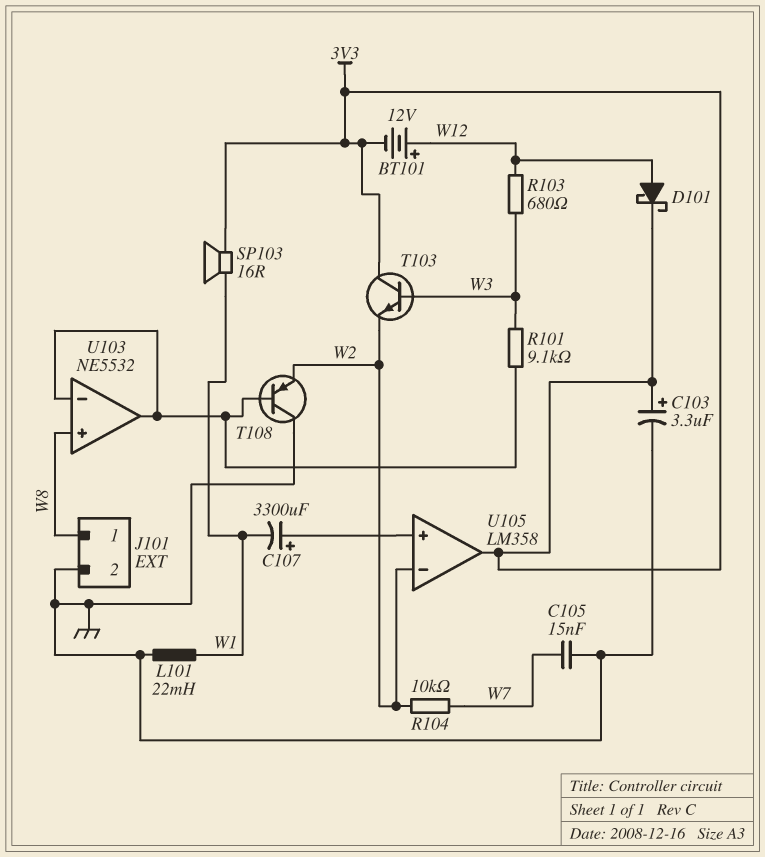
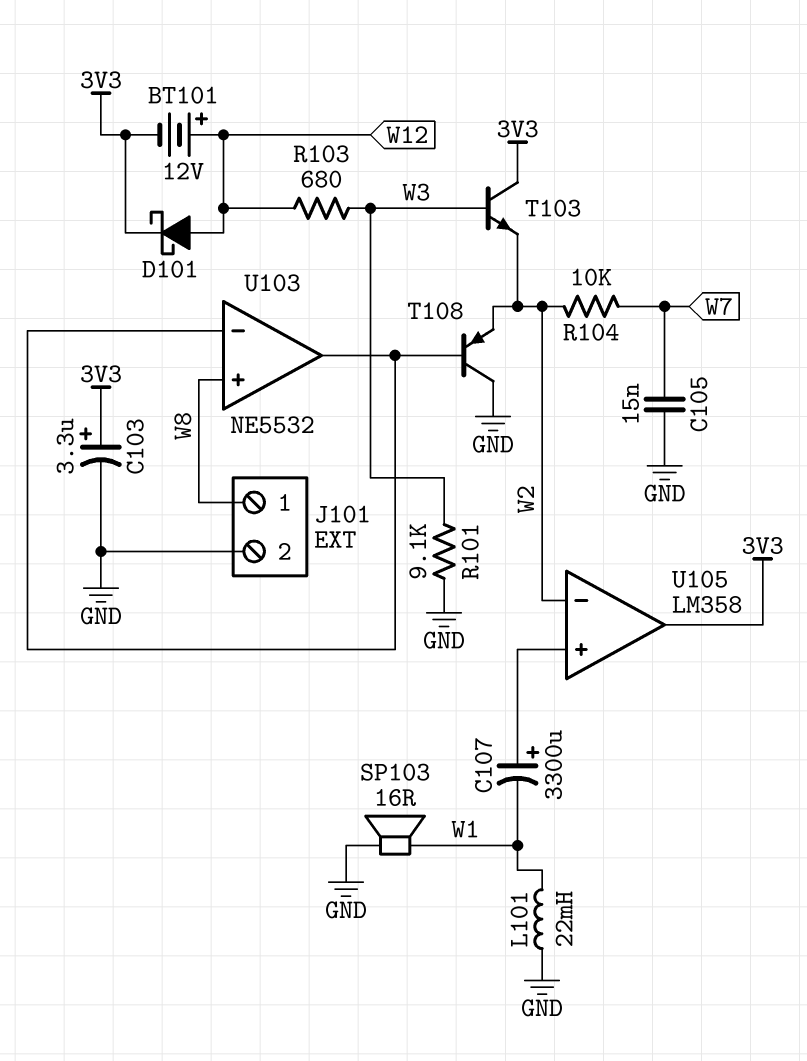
R101: 9.1k (U103/in-, W3) -> 9.1k (GND, W3)
SP103: speaker 16R (3V3, W1) -> speaker 16R (GND, W1)

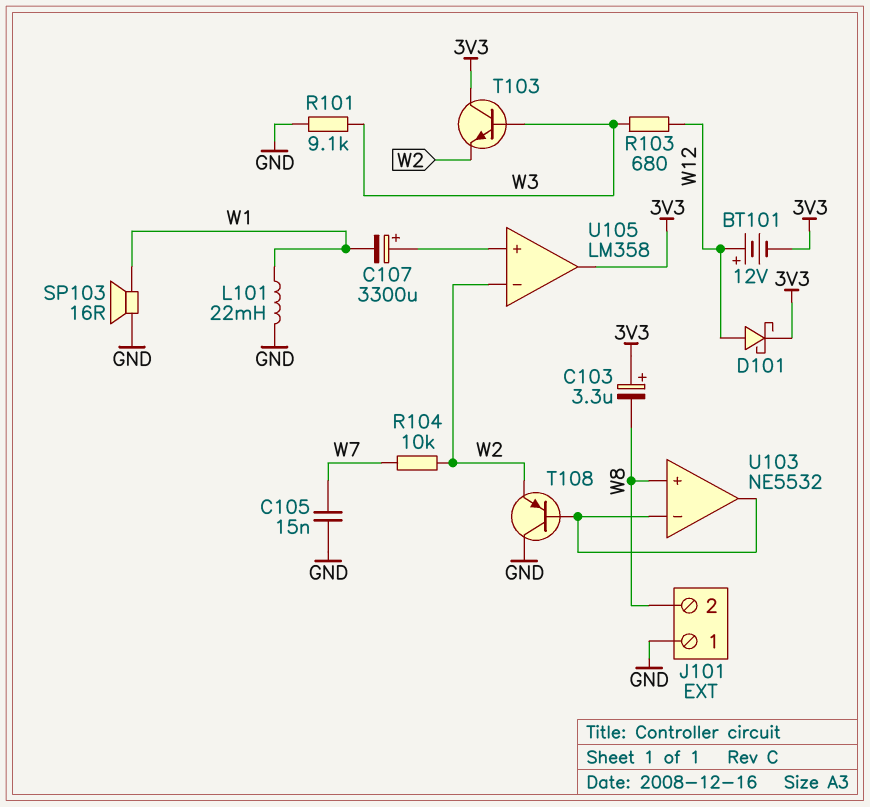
C103: 3.3uF (plus 3V3, minus GND) -> 3.3uF (plus 3V3, minus W8)
J101 pin 1: W8 -> GND
J101 pin 2: GND -> W8

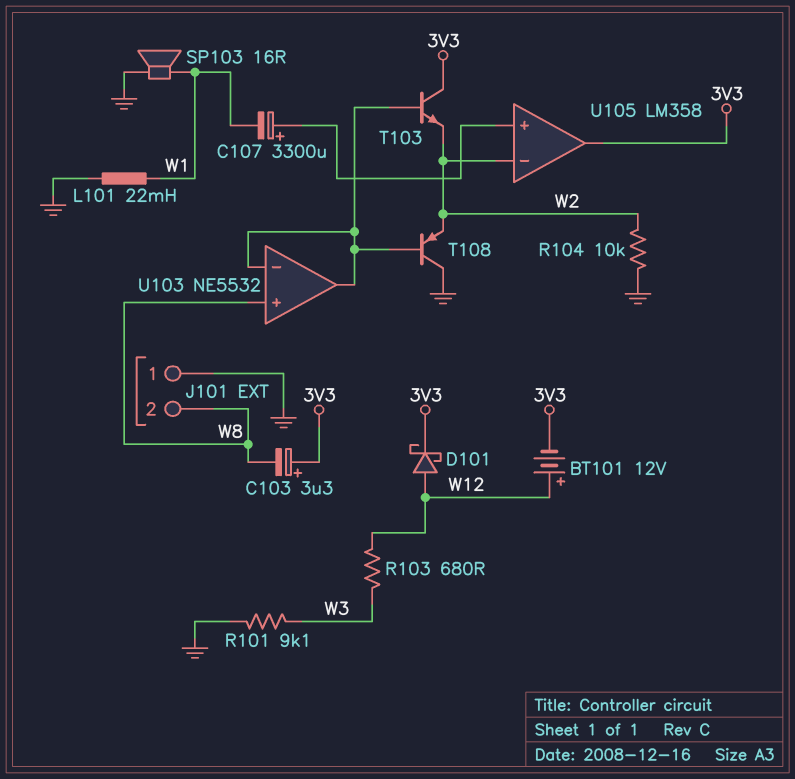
C105: 15nF (GND, W7) -> none
R104: 10k (W2, W7) -> 10k (GND, W2)
T103: NPN (B W3, C 3V3, E W2) -> NPN (B U103/in-, C 3V3, E W2)

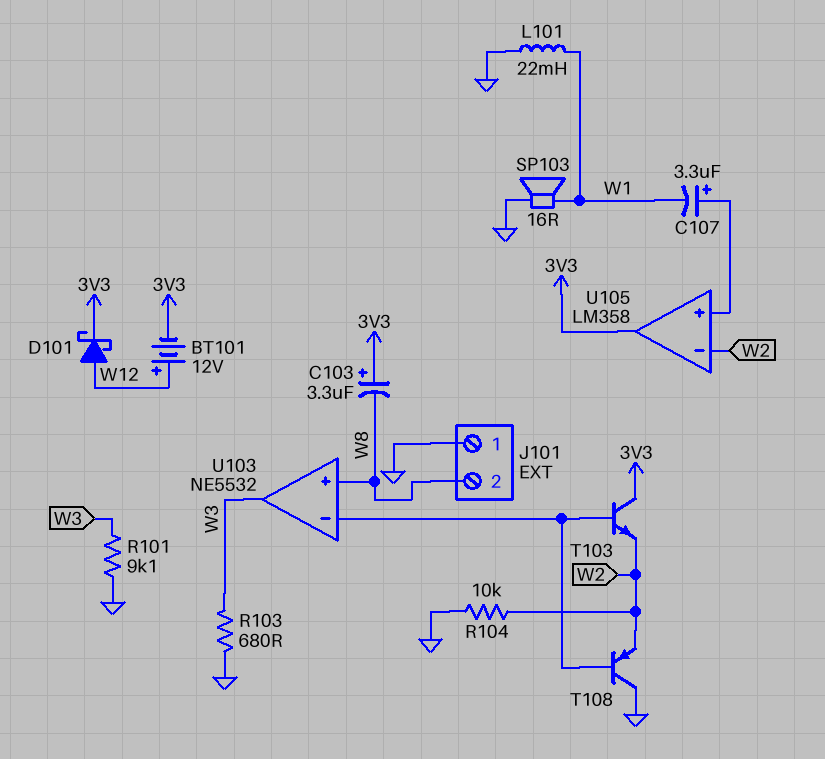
C107: 3300uF (plus U105/in+, minus W1) -> 3.3uF (plus U105/in+, minus W1)
R103: 680 (W3, W12) -> 680 (GND, W3)
U103 pin out: U103/in- -> W3

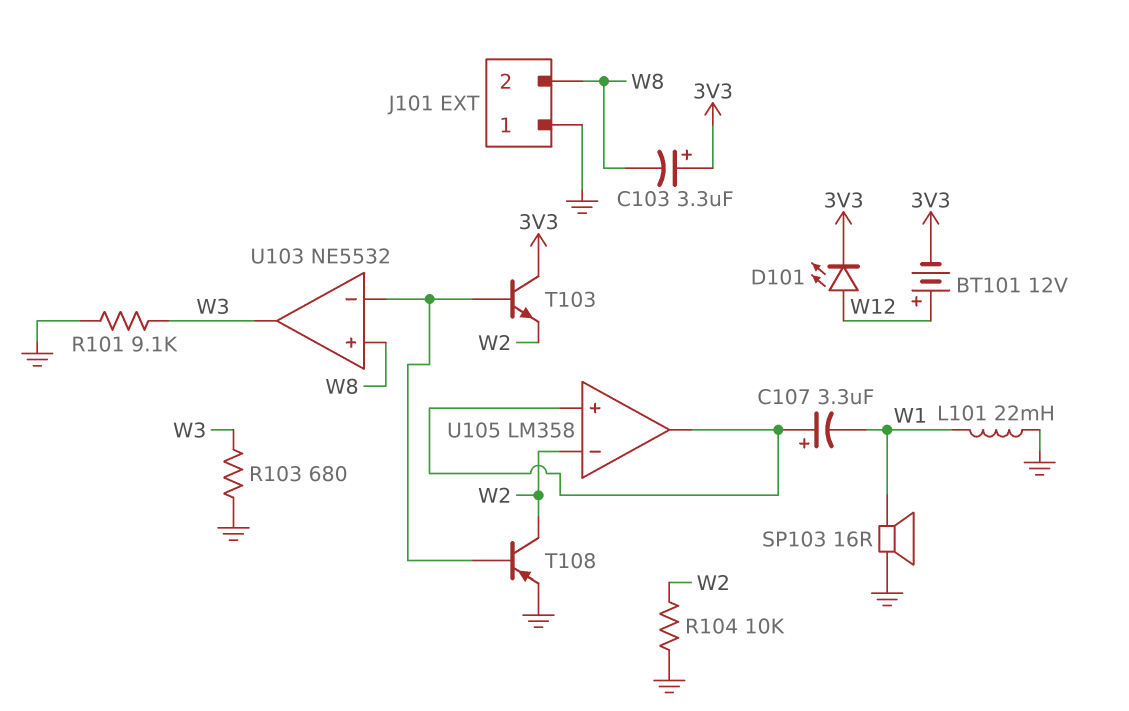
D101: schottky (A W12, K 3V3) -> LED (A W12, K 3V3)
T108: PNP (B U103/in-, C GND, E W2) -> PNP (B U103/in-, C W2, E GND)
U105 pin out: 3V3 -> U105/in+

